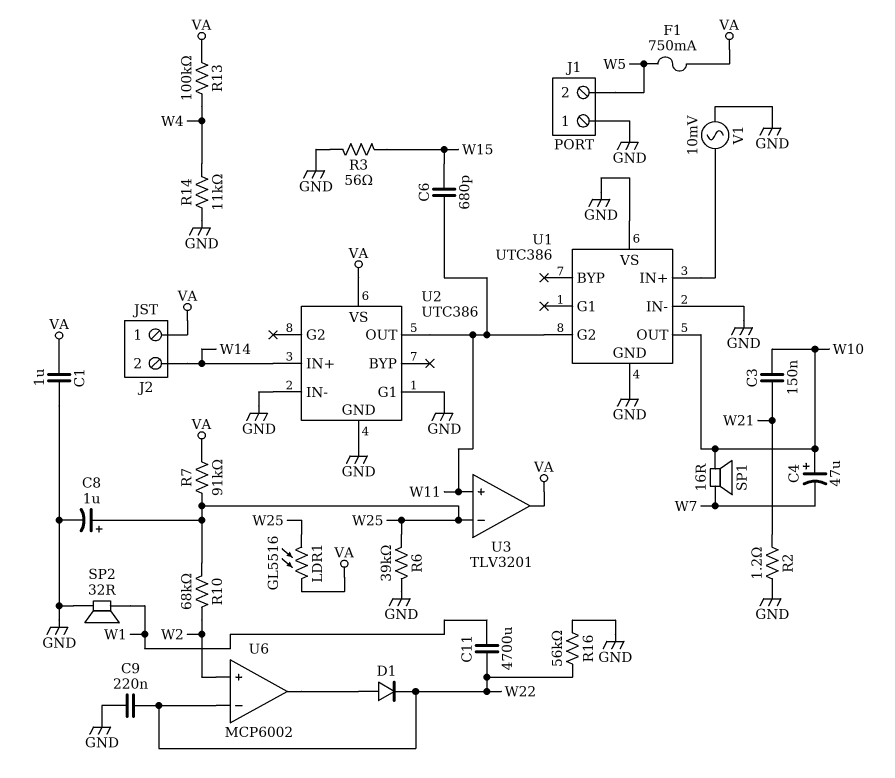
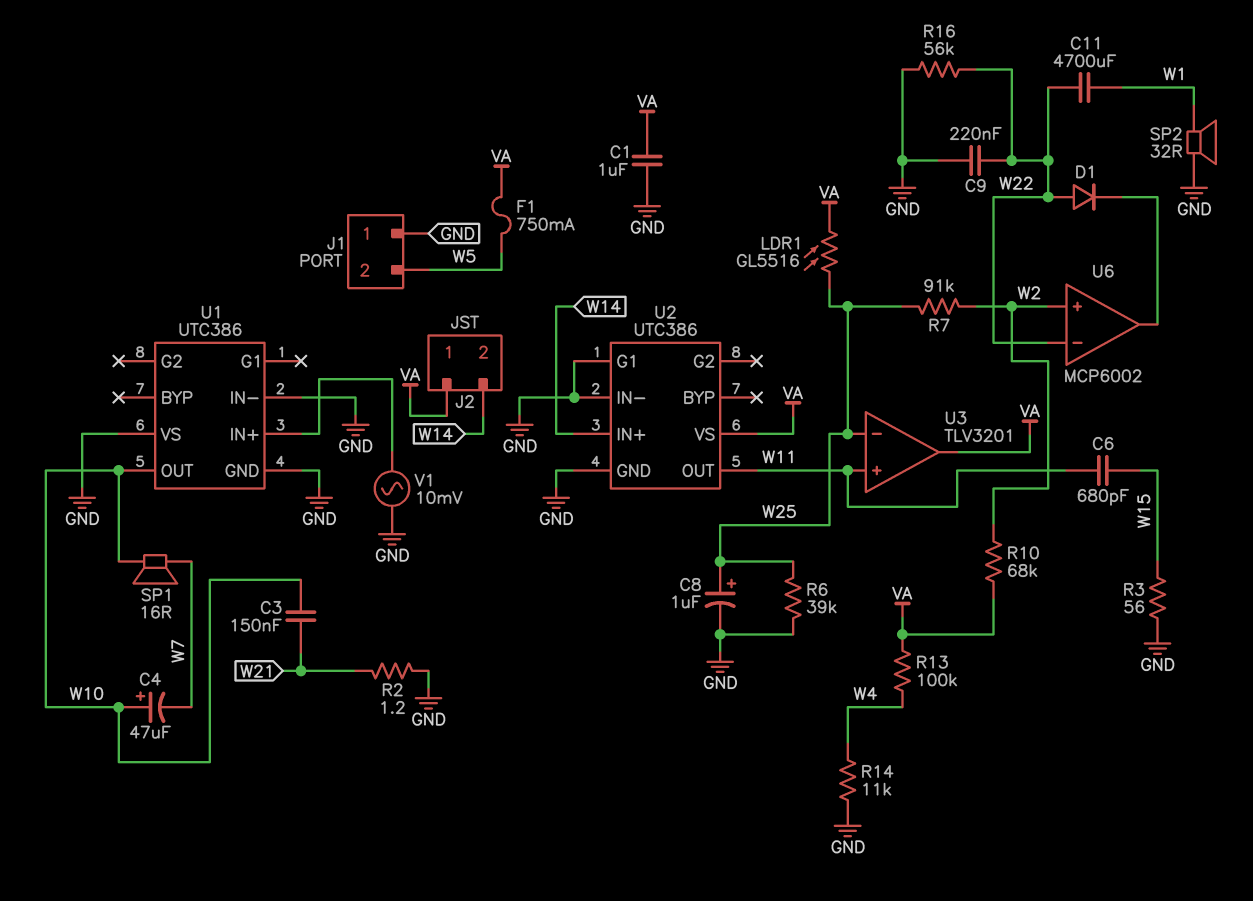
D1: diode (A U6/out, K W22) -> diode (A W22, K U6/out)
R7: 91k (VA, W25) -> 91k (W2, W25)
R10: 68k (W2, W25) -> 68k (VA, W2)
U1 pin G2: W11 -> none

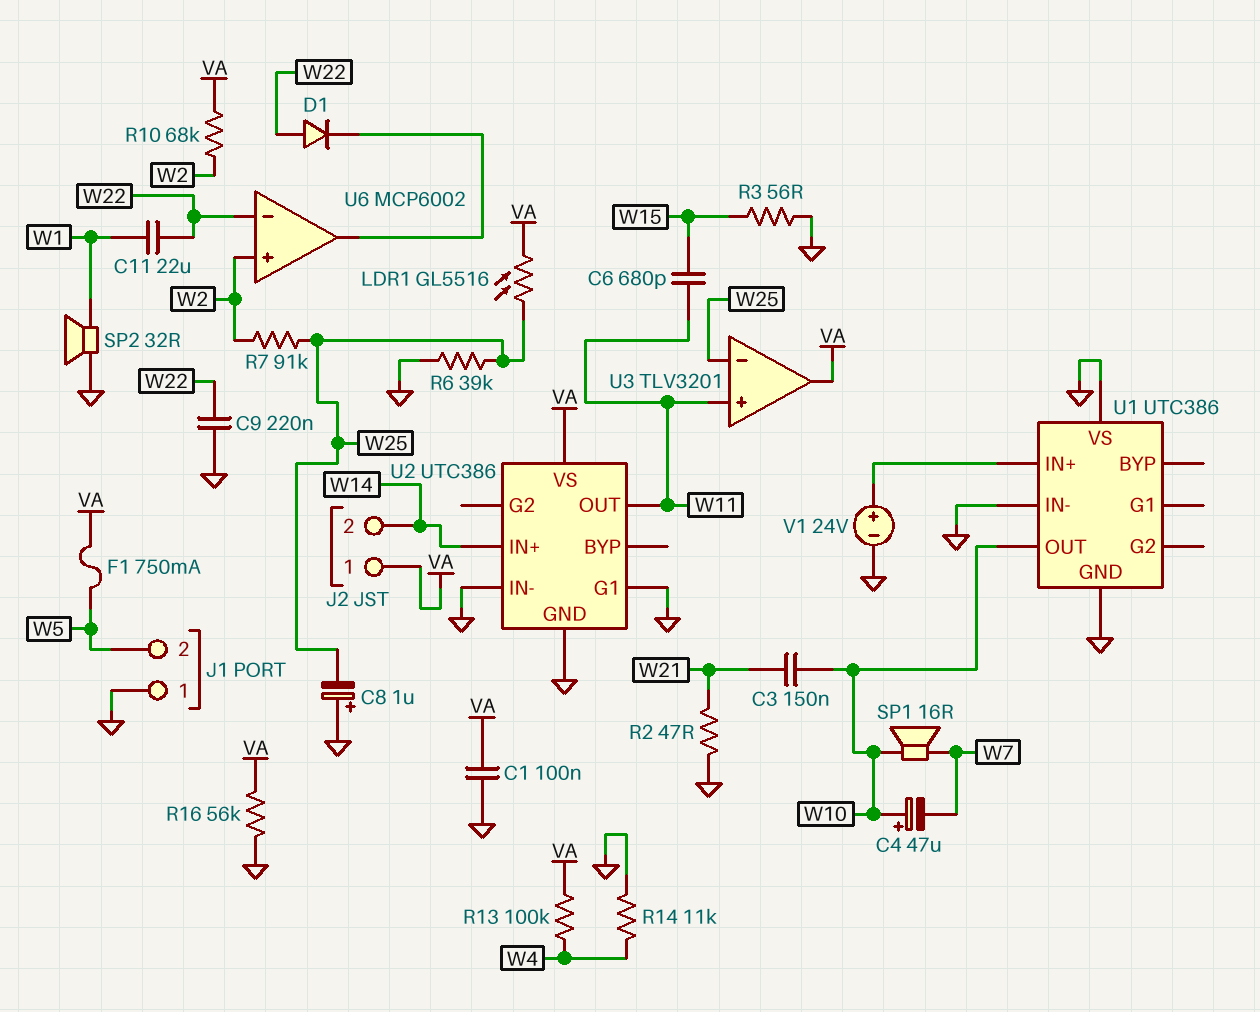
C1: 1uF (GND, VA) -> 100nF (GND, VA)
C8: 1uF (plus W25, minus GND) -> 1uF (plus GND, minus W25)
C11: 4700uF (W1, W22) -> 22uF (W1, W22)
R2: 1.2 (GND, W21) -> 47 (GND, W21)
R16: 56k (GND, W22) -> 56k (GND, VA)
V1: AC 10mV (GND, U1/IN+) -> 24V (plus U1/IN+, minus GND)

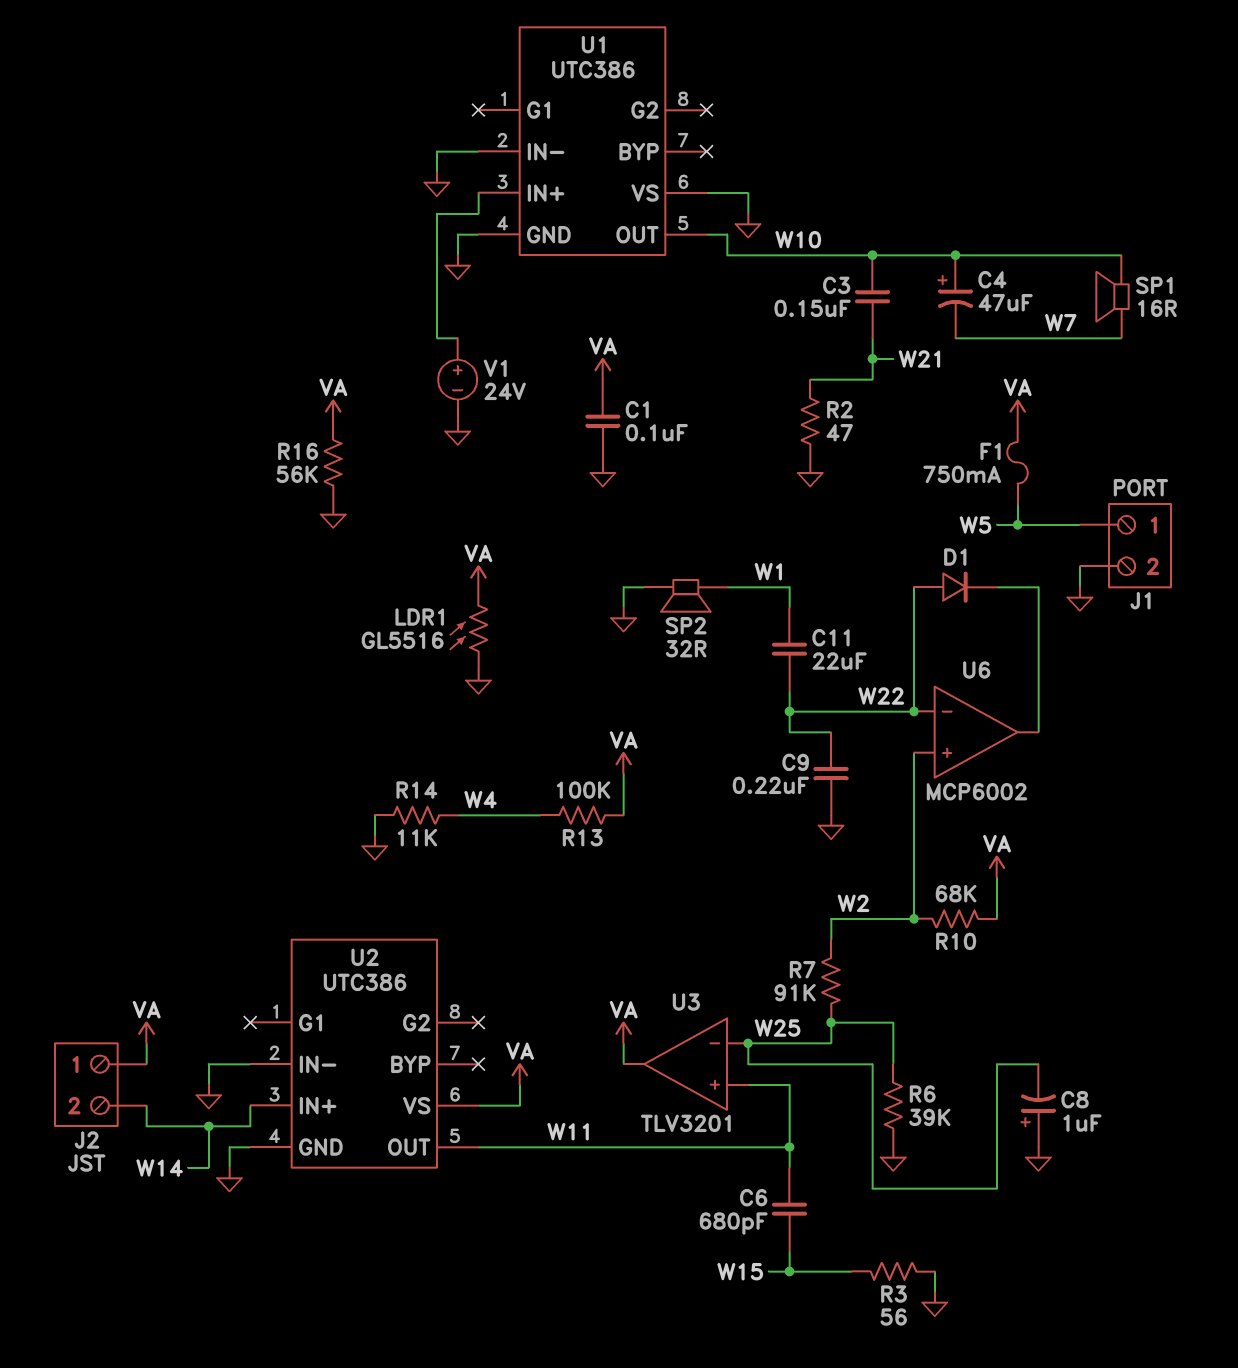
J1 pin 1: GND -> W5
J1 pin 2: W5 -> GND
LDR1: GL5516 (VA, W25) -> GL5516 (GND, VA)
U2 pin G1: GND -> none

